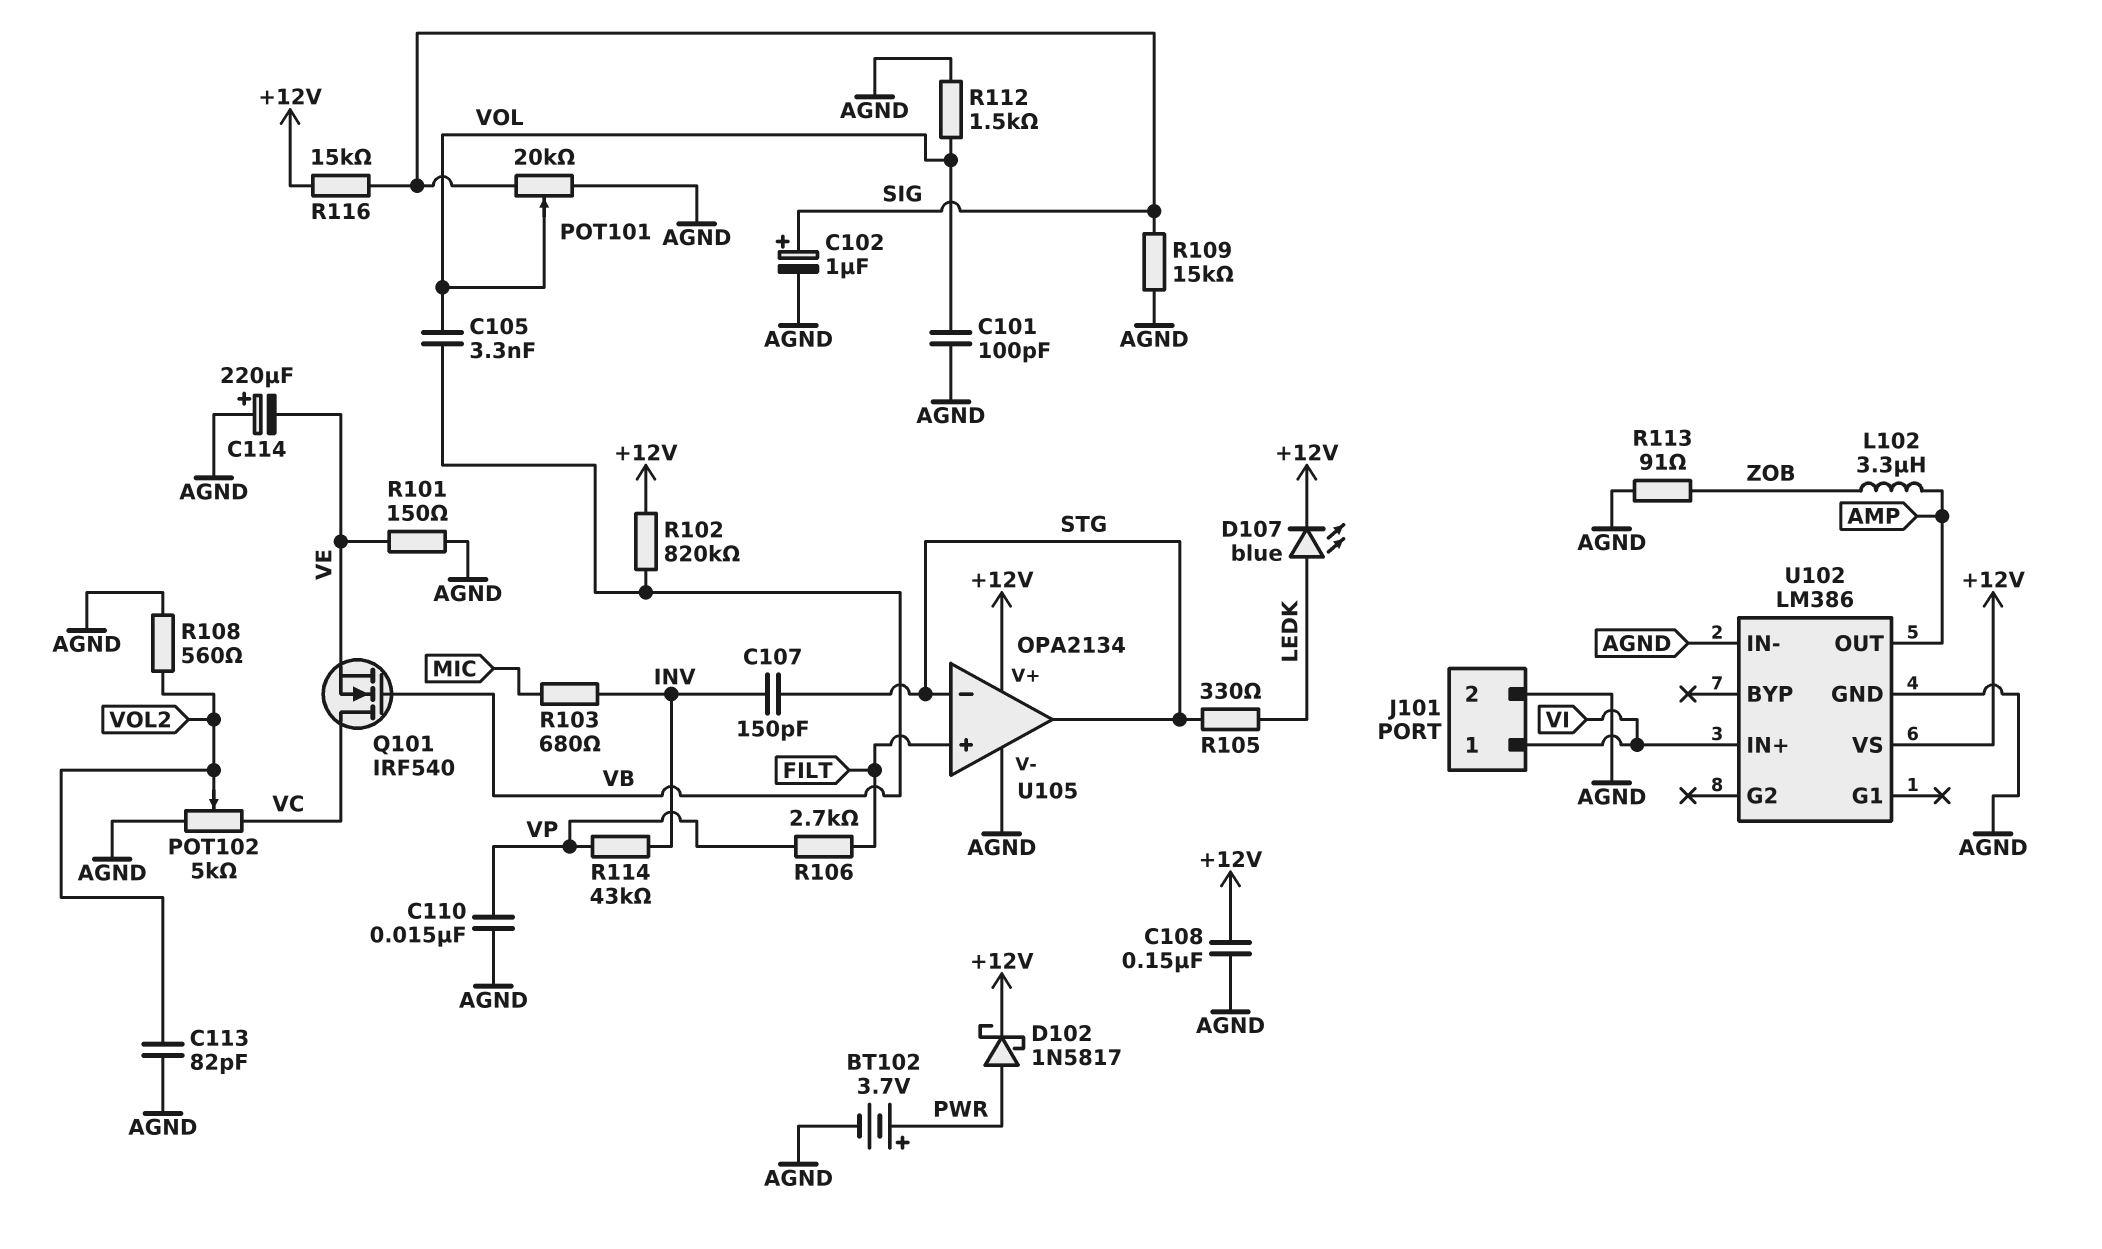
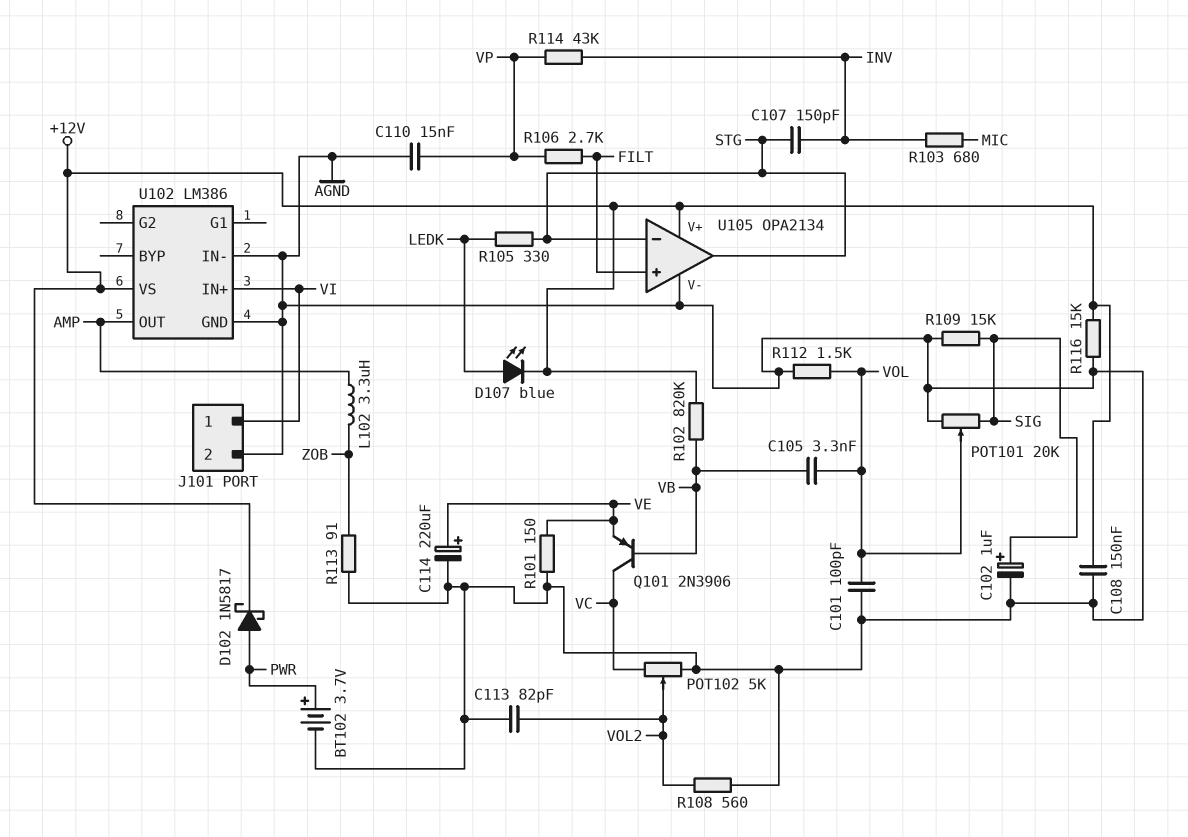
C114: 220uF (plus AGND, minus VE) -> 220uF (plus VE, minus AGND)
Q101: NMOS IRF540 (G VB, D VC, S VE) -> PNP 2N3906 (B VB, C VC, E VE)
R116: 15k (+12V, SIG) -> 15k (+12V, AGND)

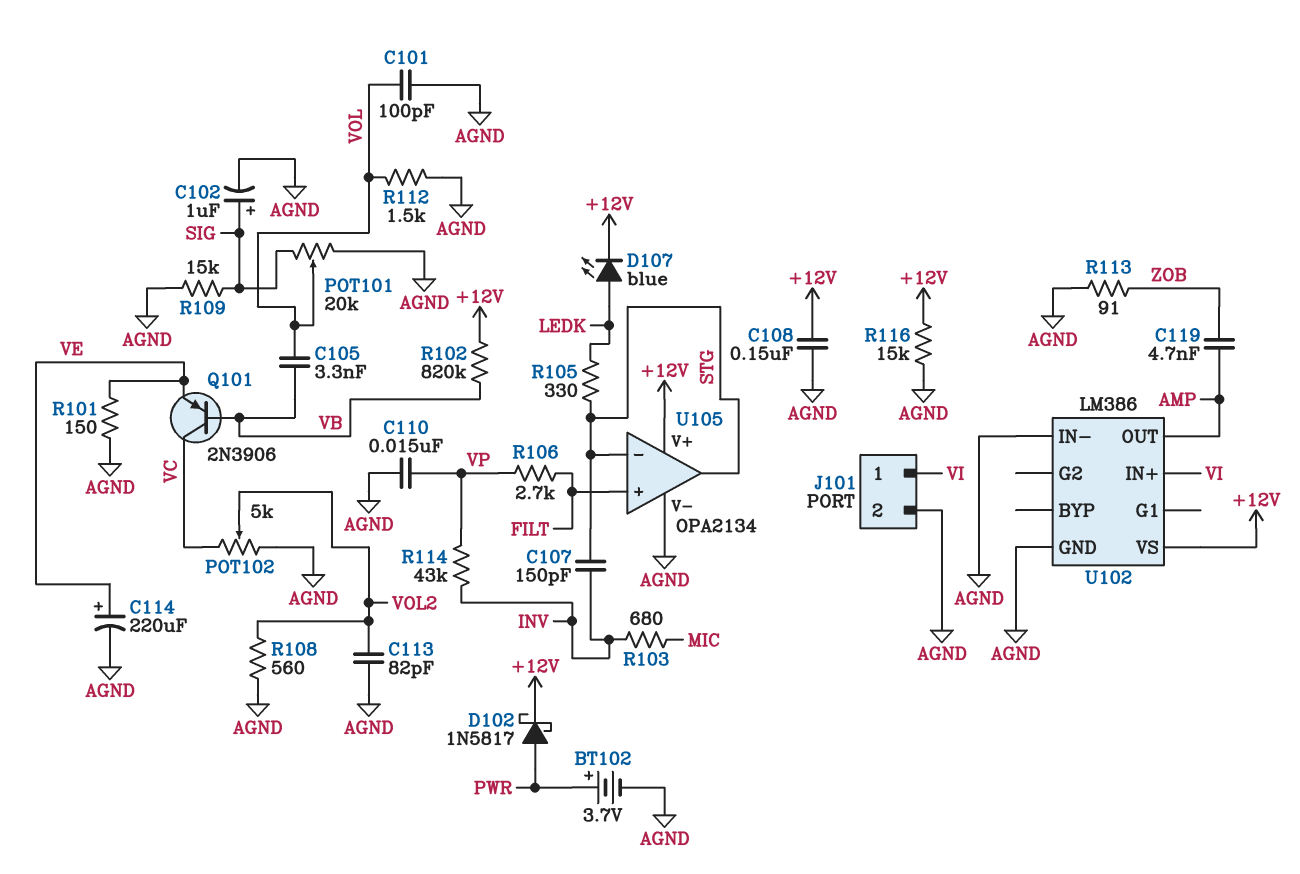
C119: none -> 4.7nF (AMP, ZOB)
L102: 3.3uH (AMP, ZOB) -> none

